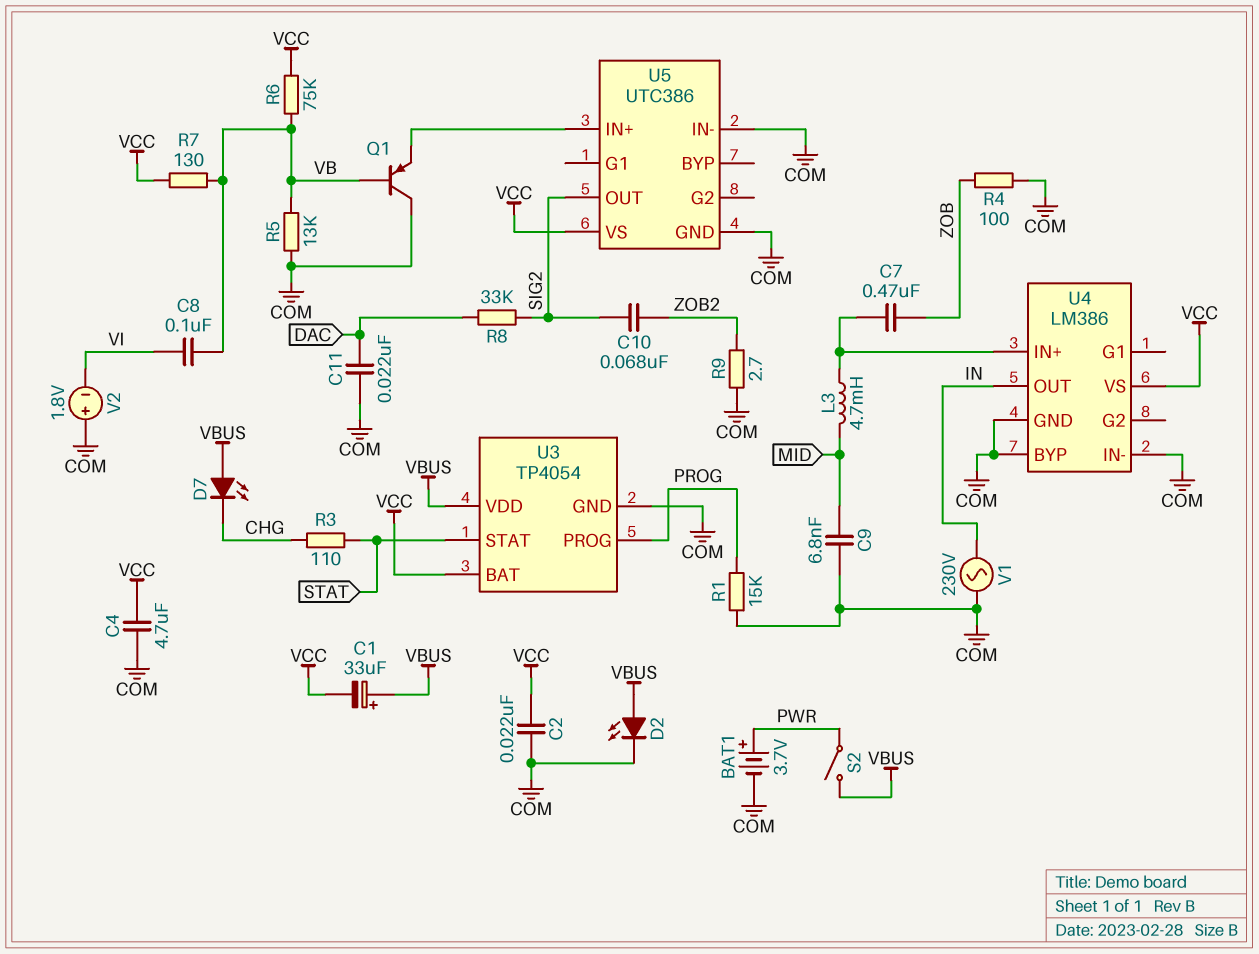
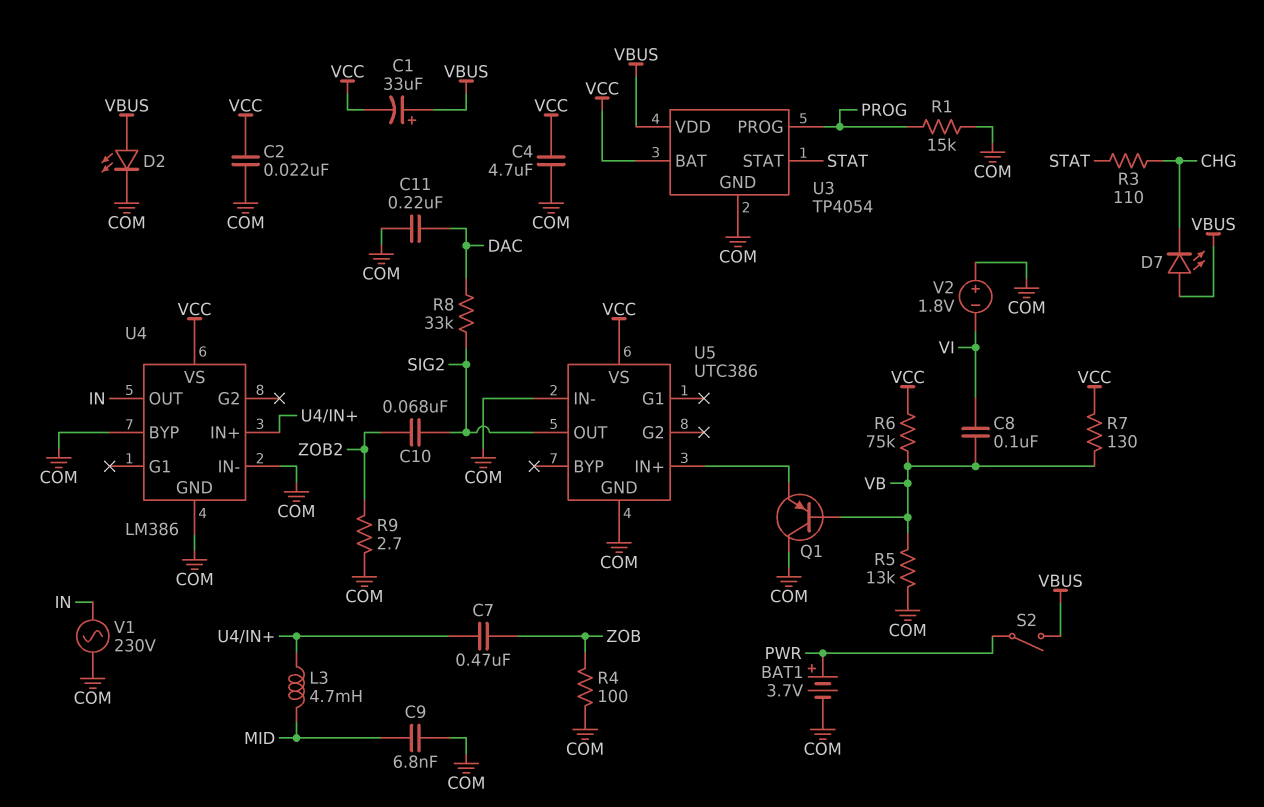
C11: 22nF (COM, DAC) -> 220nF (COM, DAC)

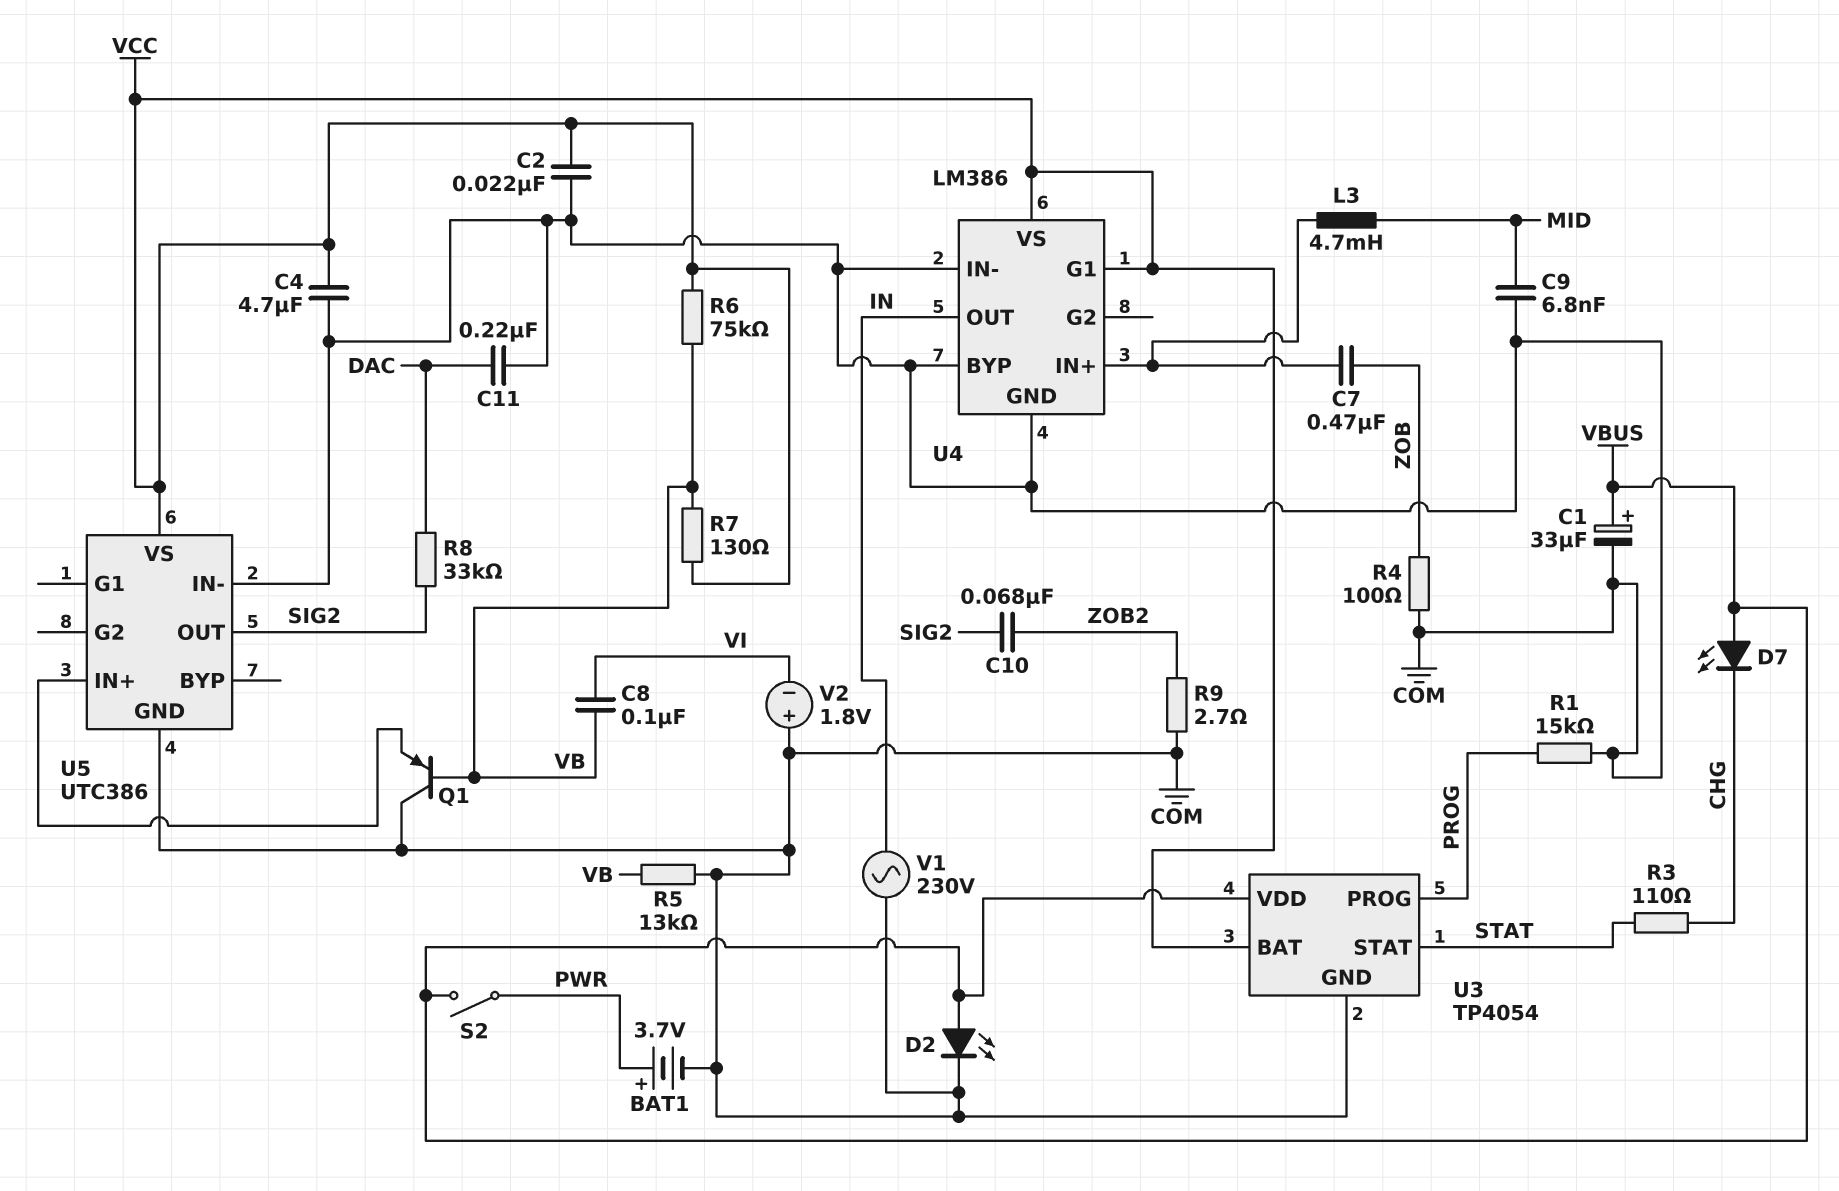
C1: 33uF (plus VBUS, minus VCC) -> 33uF (plus VBUS, minus COM)
U4 pin G1: none -> VCC

